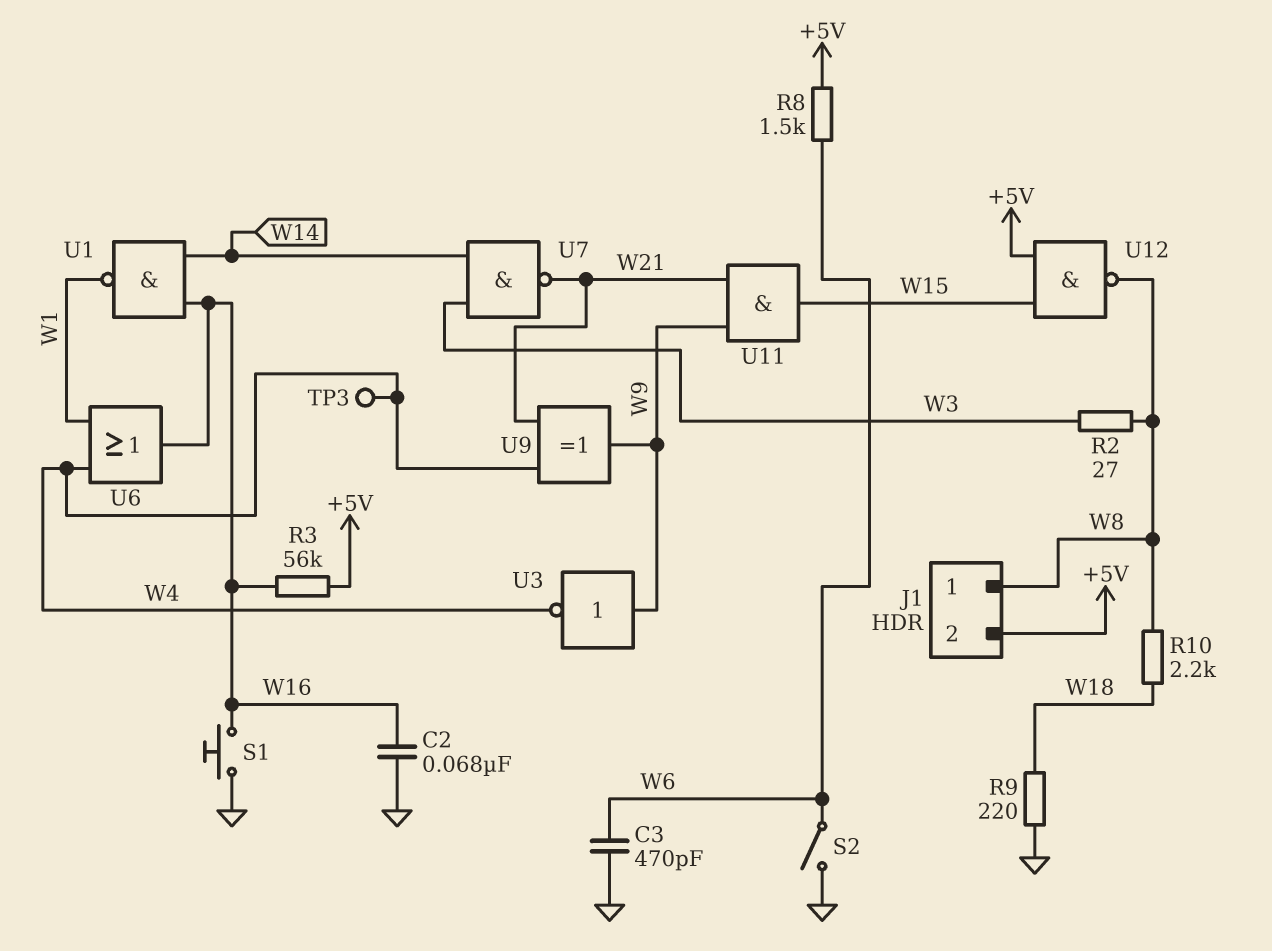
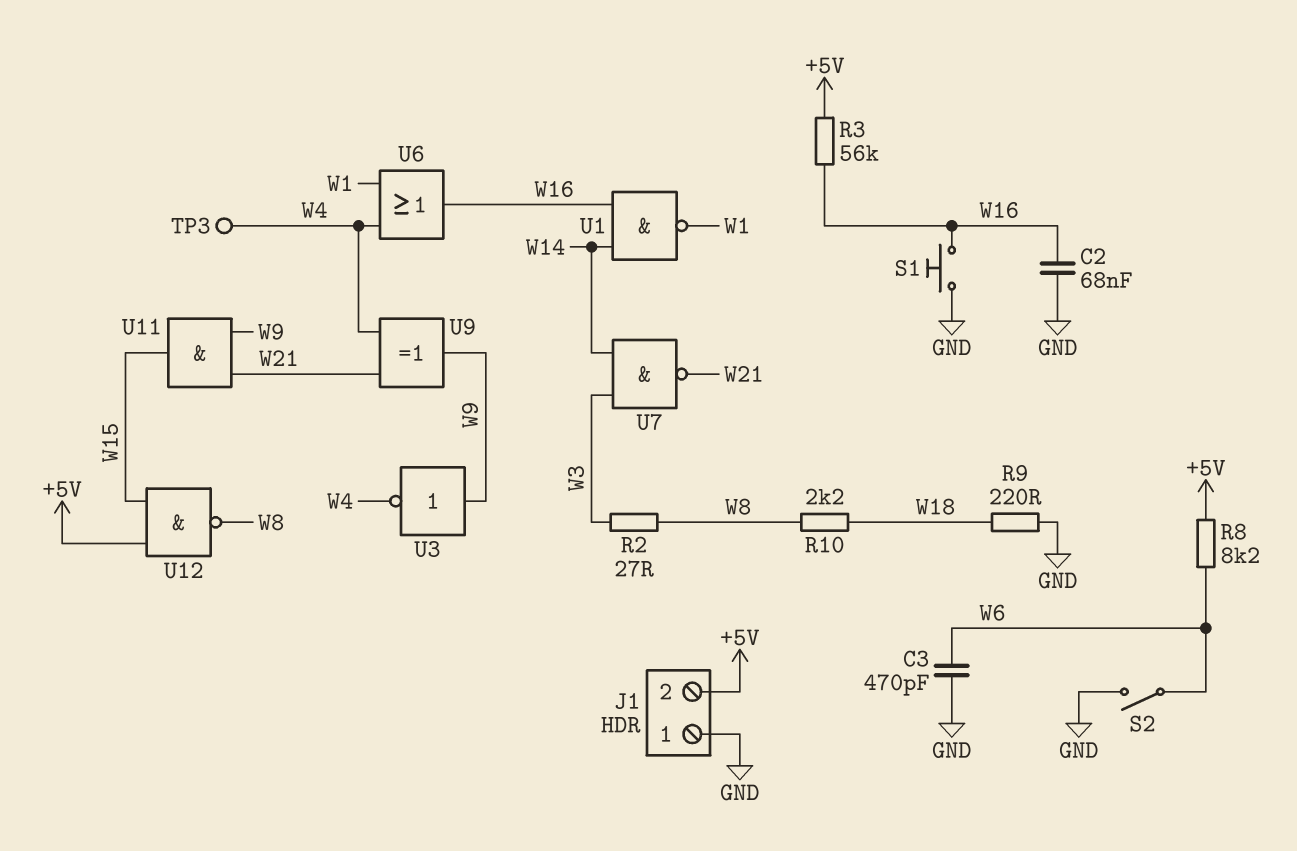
J1 pin 1: W8 -> GND
R8: 1.5k (+5V, W6) -> 8.2k (+5V, W6)

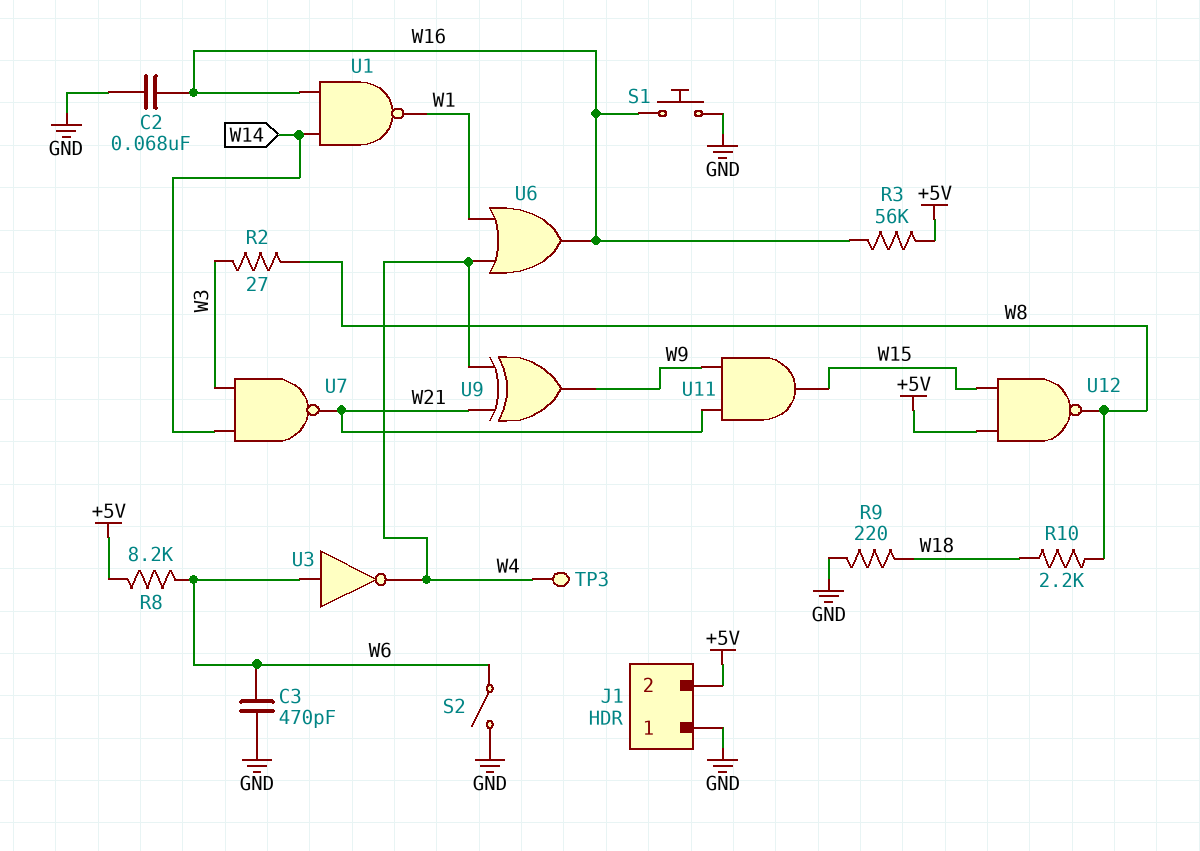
U3: NOT (in W9, out W4) -> NOT (in W6, out W4)

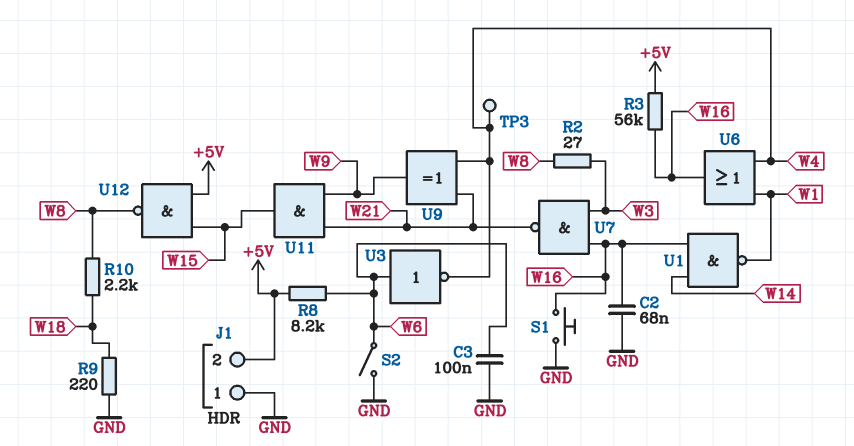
C3: 470pF (GND, W6) -> 100nF (GND, W6)
U7: NAND (in W3, in W14, out W21) -> NAND (in W3, in W16, out W21)

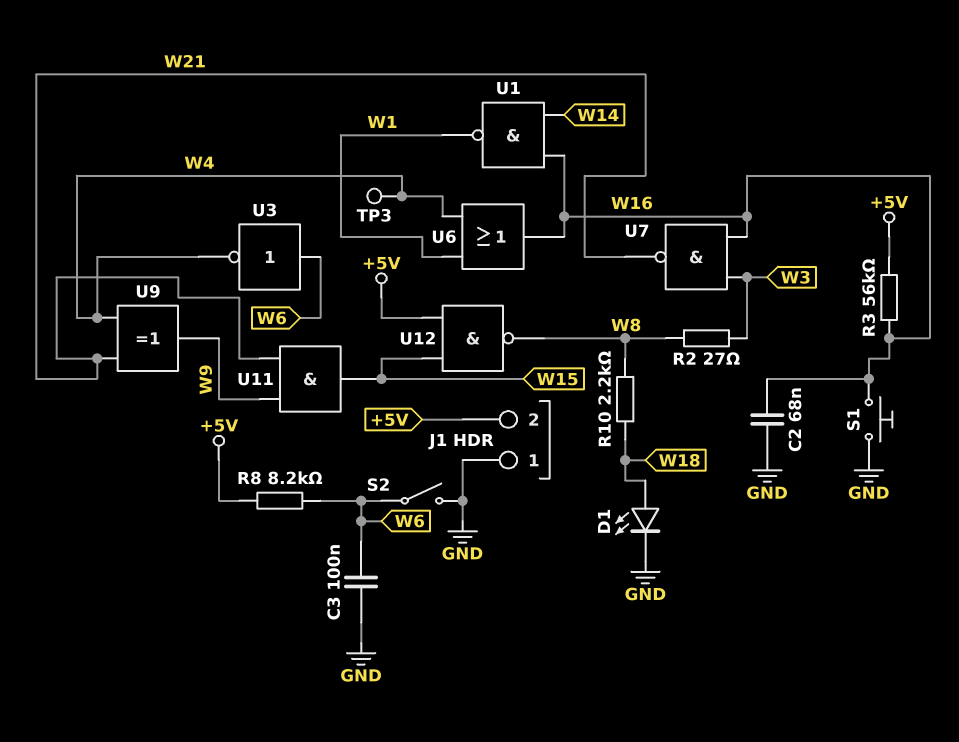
D1: none -> LED (A W18, K GND)
R9: 220 (GND, W18) -> none

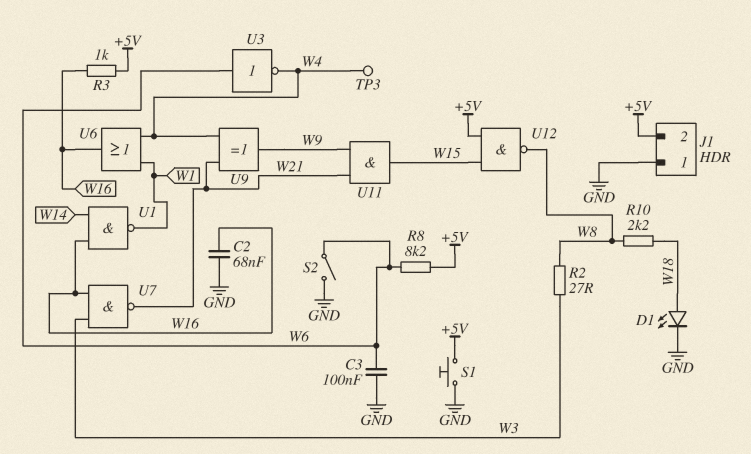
R3: 56k (+5V, W16) -> 1k (+5V, W16)
S1: button (GND, W16) -> button (+5V, GND)

